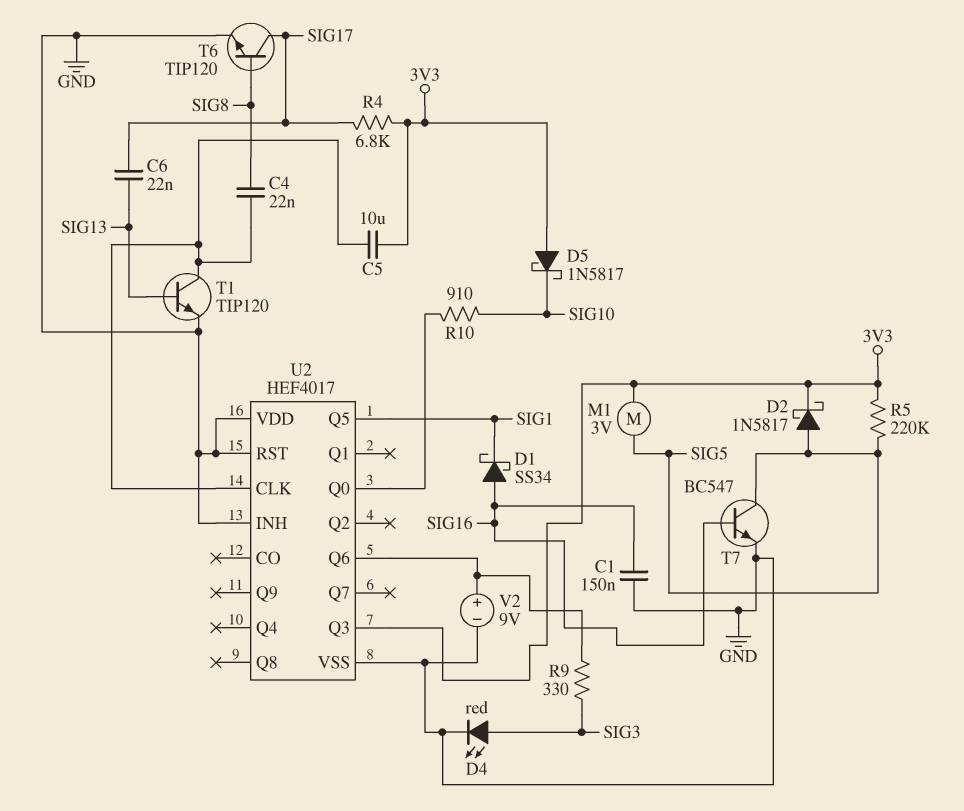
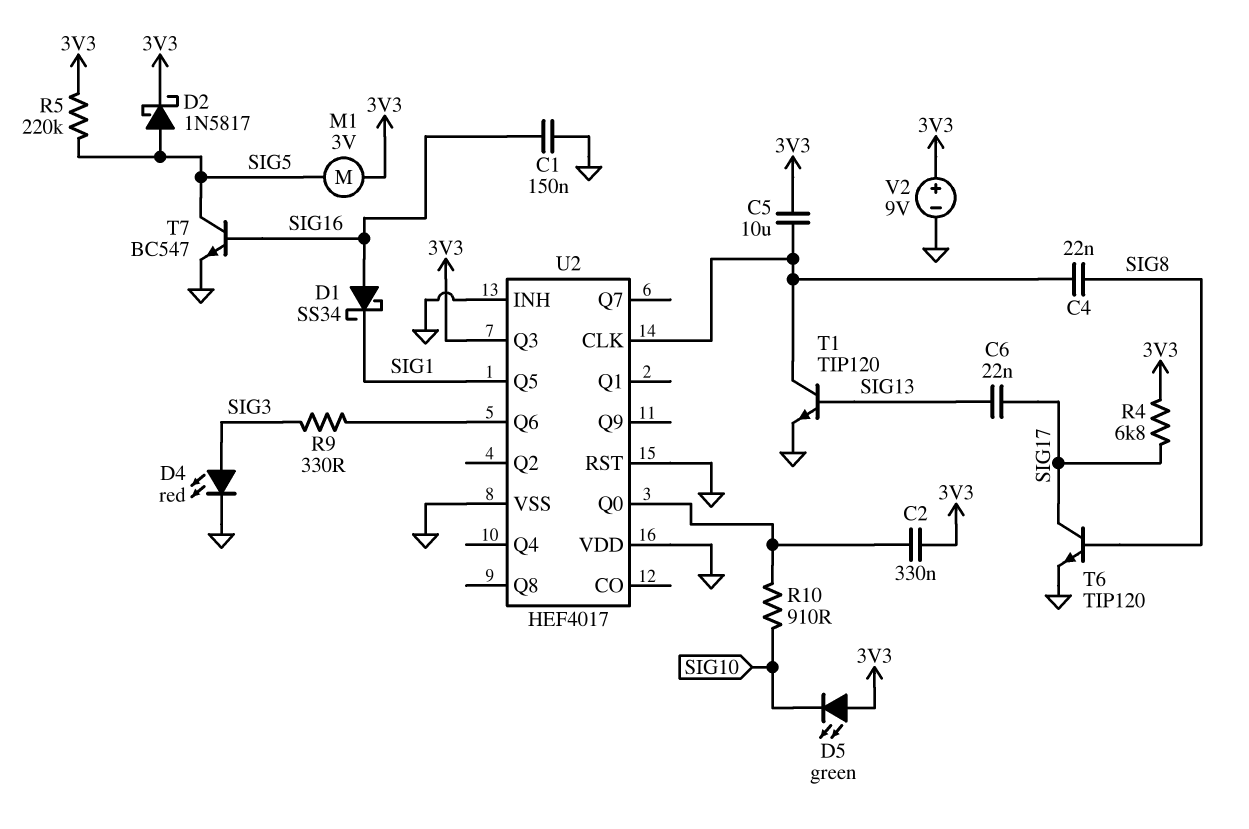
C2: none -> 330nF (3V3, U2/Q0)
D5: schottky 1N5817 (A 3V3, K SIG10) -> LED green (A 3V3, K SIG10)
V2: 9V (plus U2/Q6, minus GND) -> 9V (plus 3V3, minus GND)

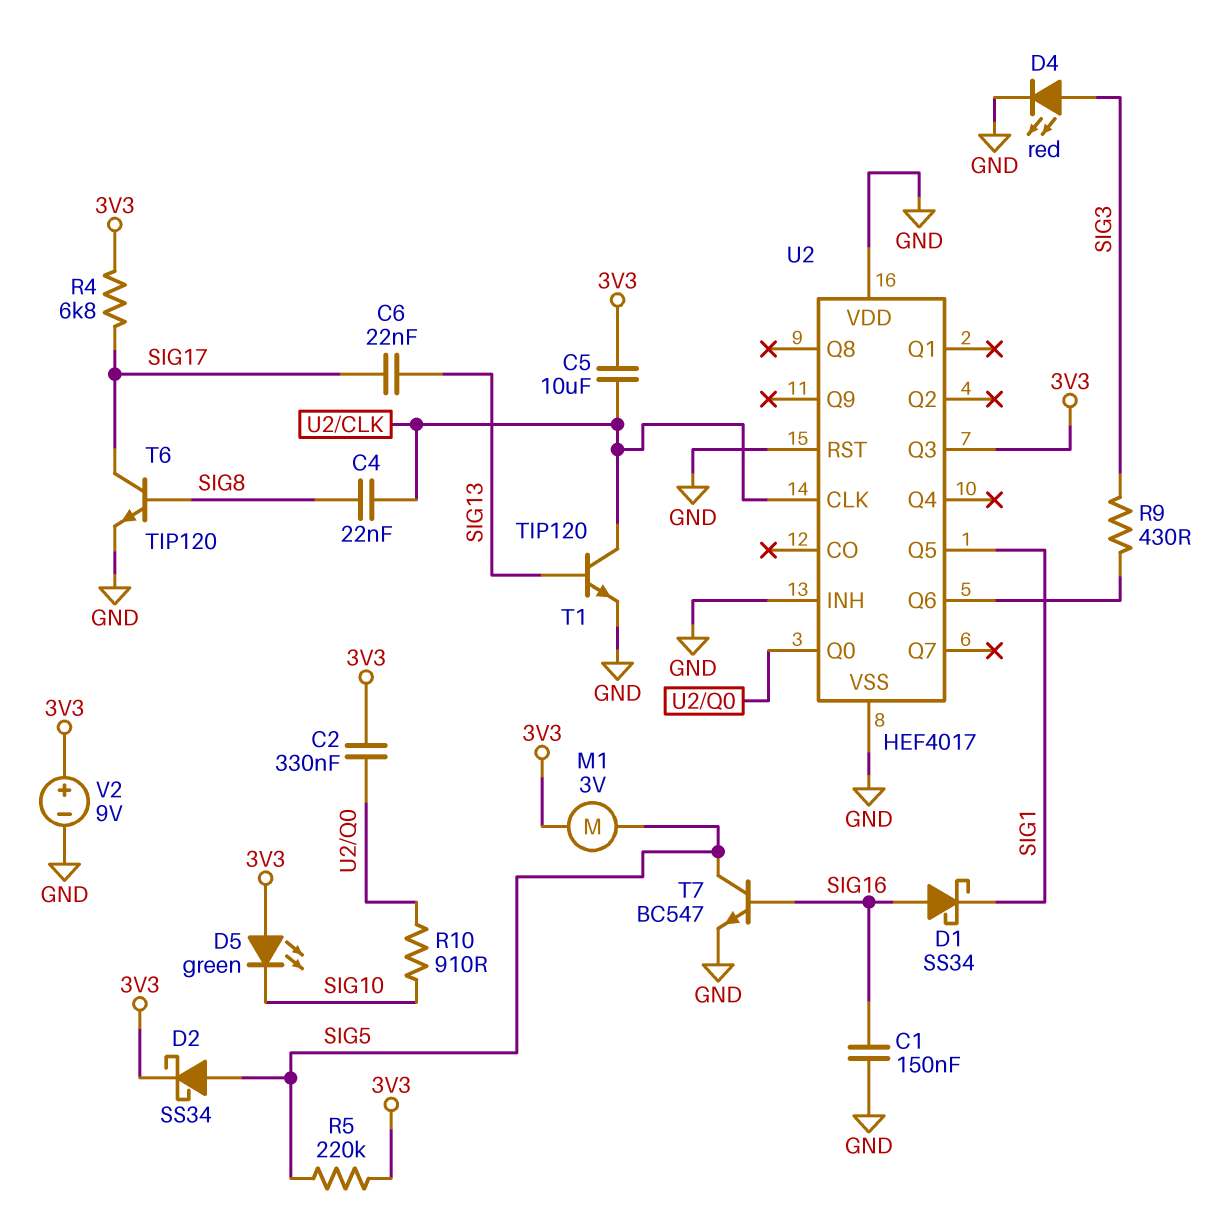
D2: schottky 1N5817 (A SIG5, K 3V3) -> schottky SS34 (A SIG5, K 3V3)
R9: 330 (SIG3, U2/Q6) -> 430 (SIG3, U2/Q6)

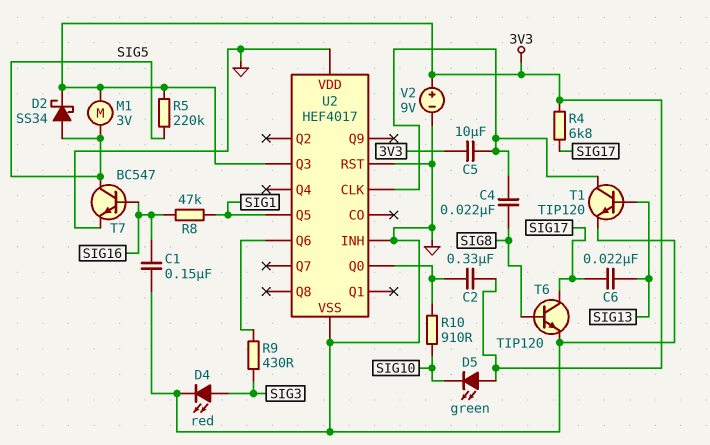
D1: schottky SS34 (A SIG16, K SIG1) -> none
R8: none -> 47k (SIG1, SIG16)

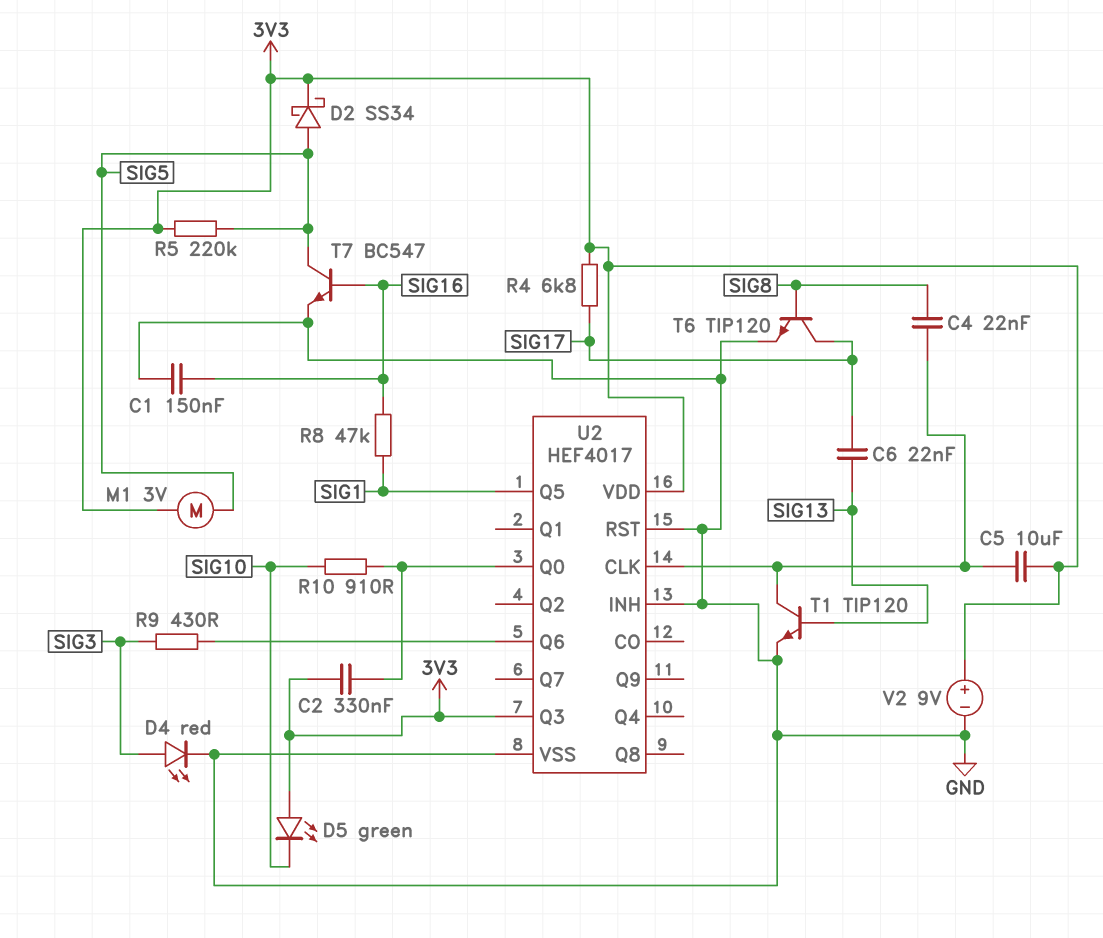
U2 pin VDD: GND -> 3V3

